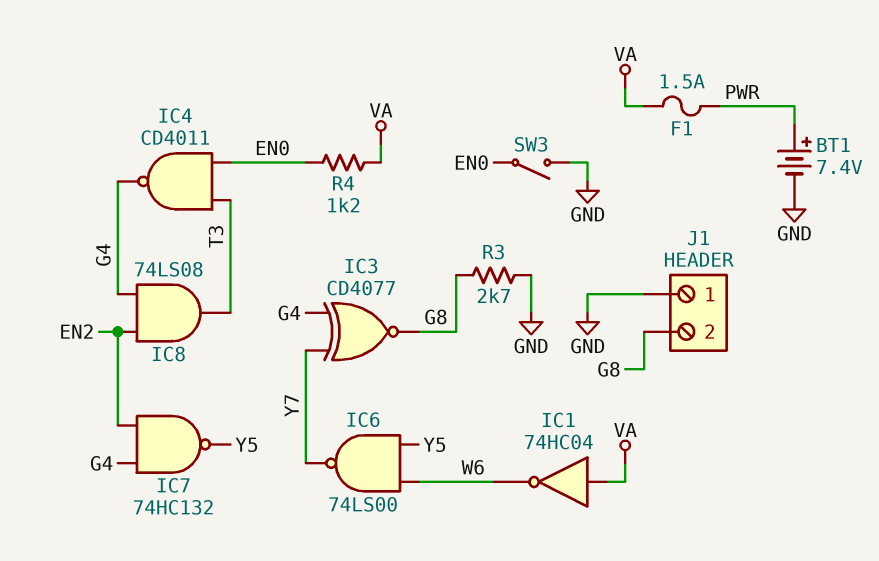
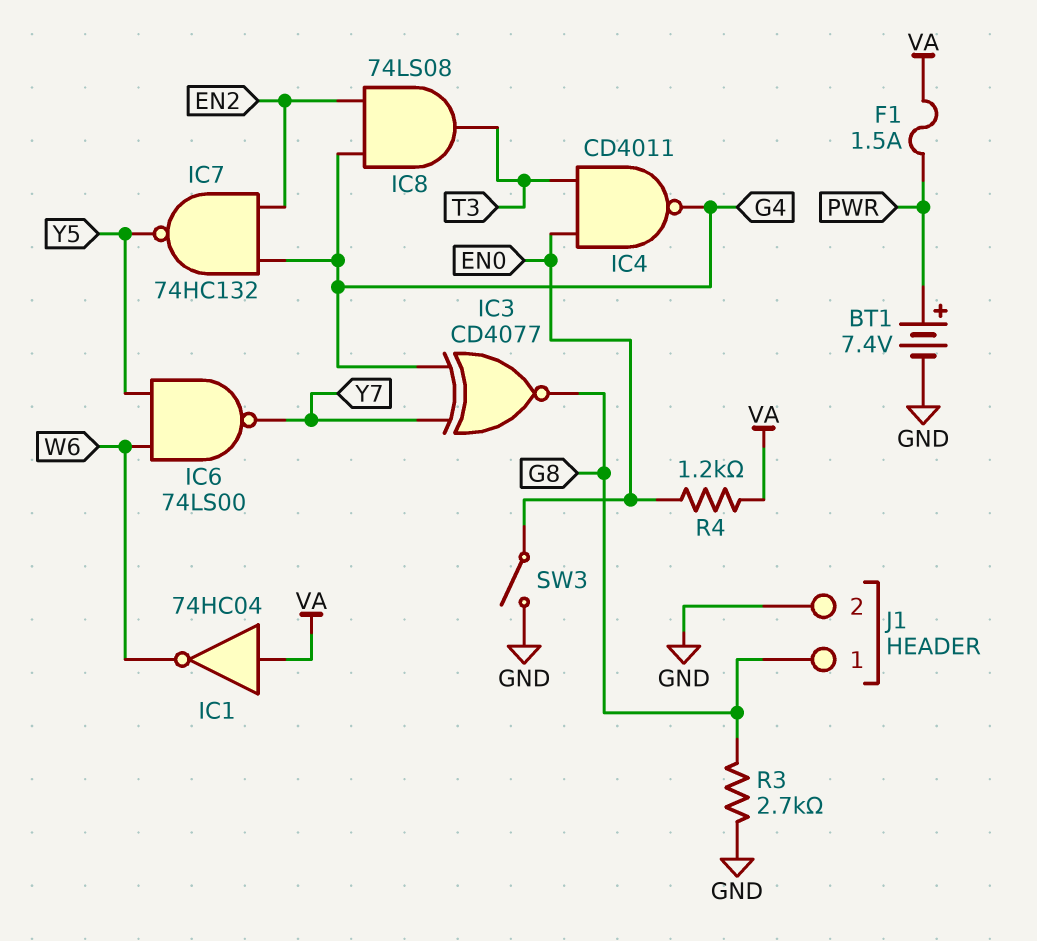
J1 pin 1: GND -> G8
J1 pin 2: G8 -> GND

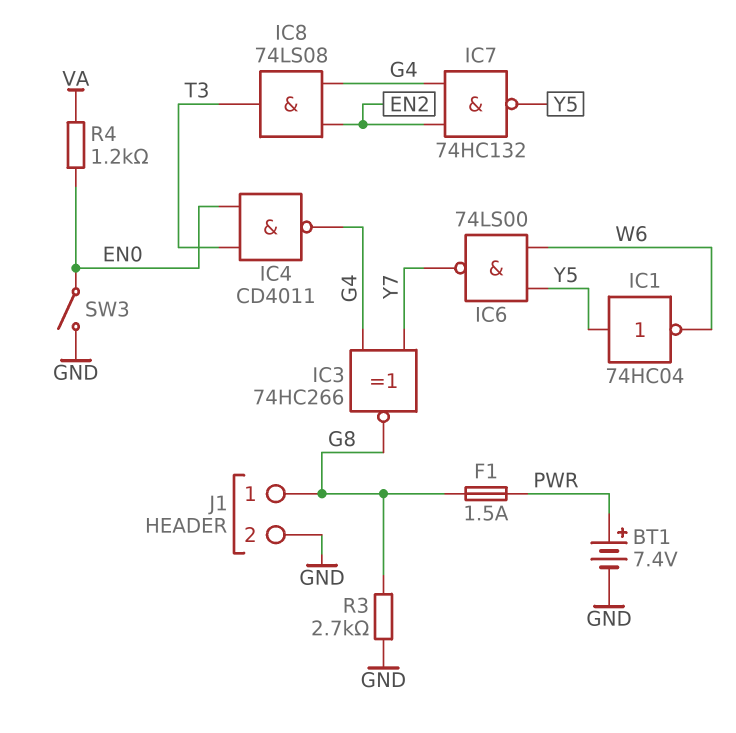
F1: 1.5A (PWR, VA) -> 1.5A (G8, PWR)
IC1: NOT 74HC04 (in VA, out W6) -> NOT 74HC04 (in Y5, out W6)
IC3: XNOR CD4077 (in G4, in Y7, out G8) -> XNOR 74HC266 (in G4, in Y7, out G8)

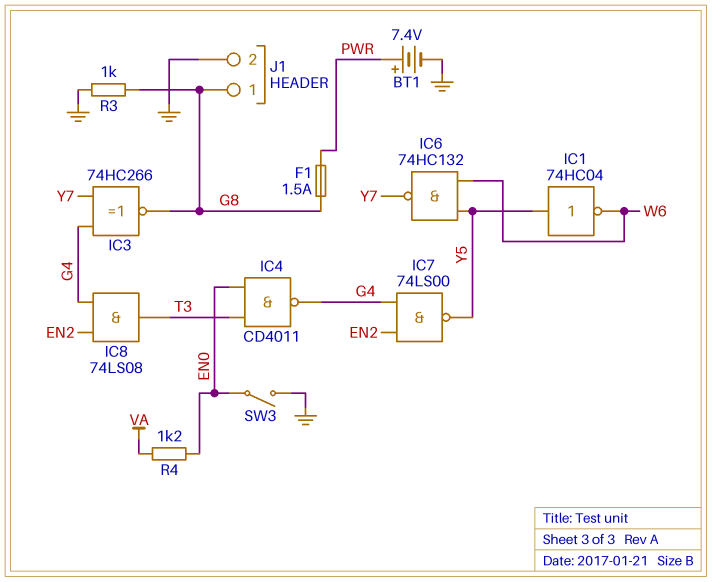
IC6: NAND 74LS00 (in W6, in Y5, out Y7) -> NAND 74HC132 (in W6, in Y5, out Y7)
IC7: NAND 74HC132 (in EN2, in G4, out Y5) -> NAND 74LS00 (in EN2, in G4, out Y5)
R3: 2.7k (G8, GND) -> 1k (G8, GND)

